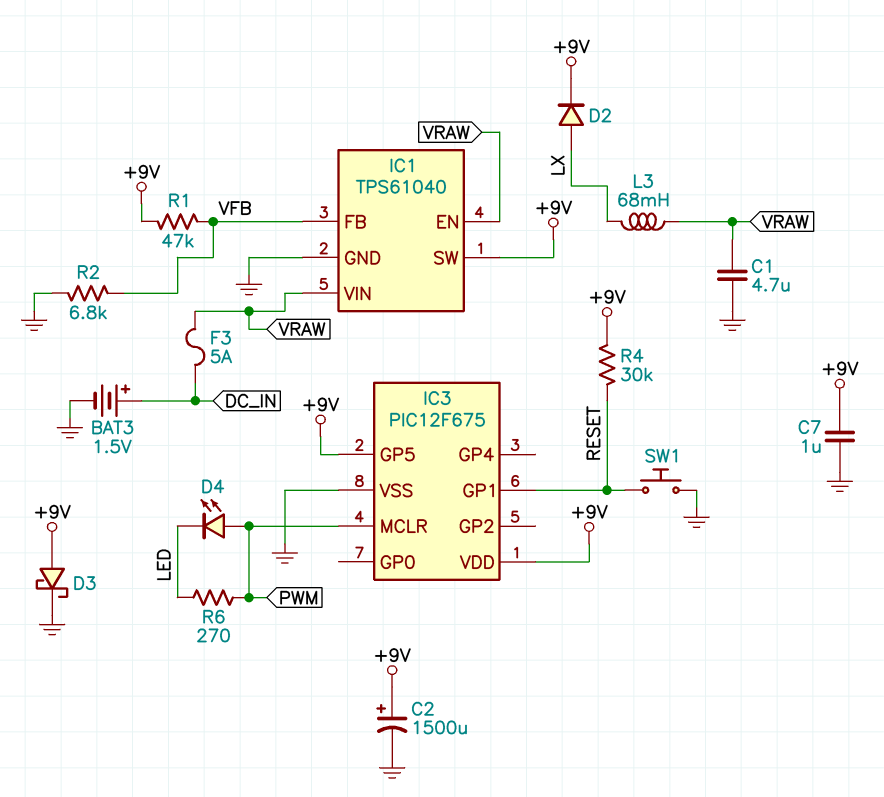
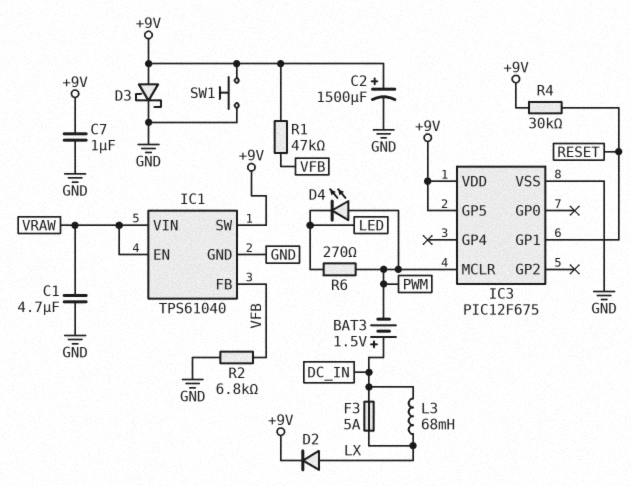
BAT3: 1.5V (plus DC_IN, minus GND) -> 1.5V (plus DC_IN, minus PWM)
F3: 5A (DC_IN, VRAW) -> 5A (DC_IN, LX)
L3: 68mH (LX, VRAW) -> 68mH (DC_IN, LX)
SW1: button (GND, RESET) -> button (+9V, GND)

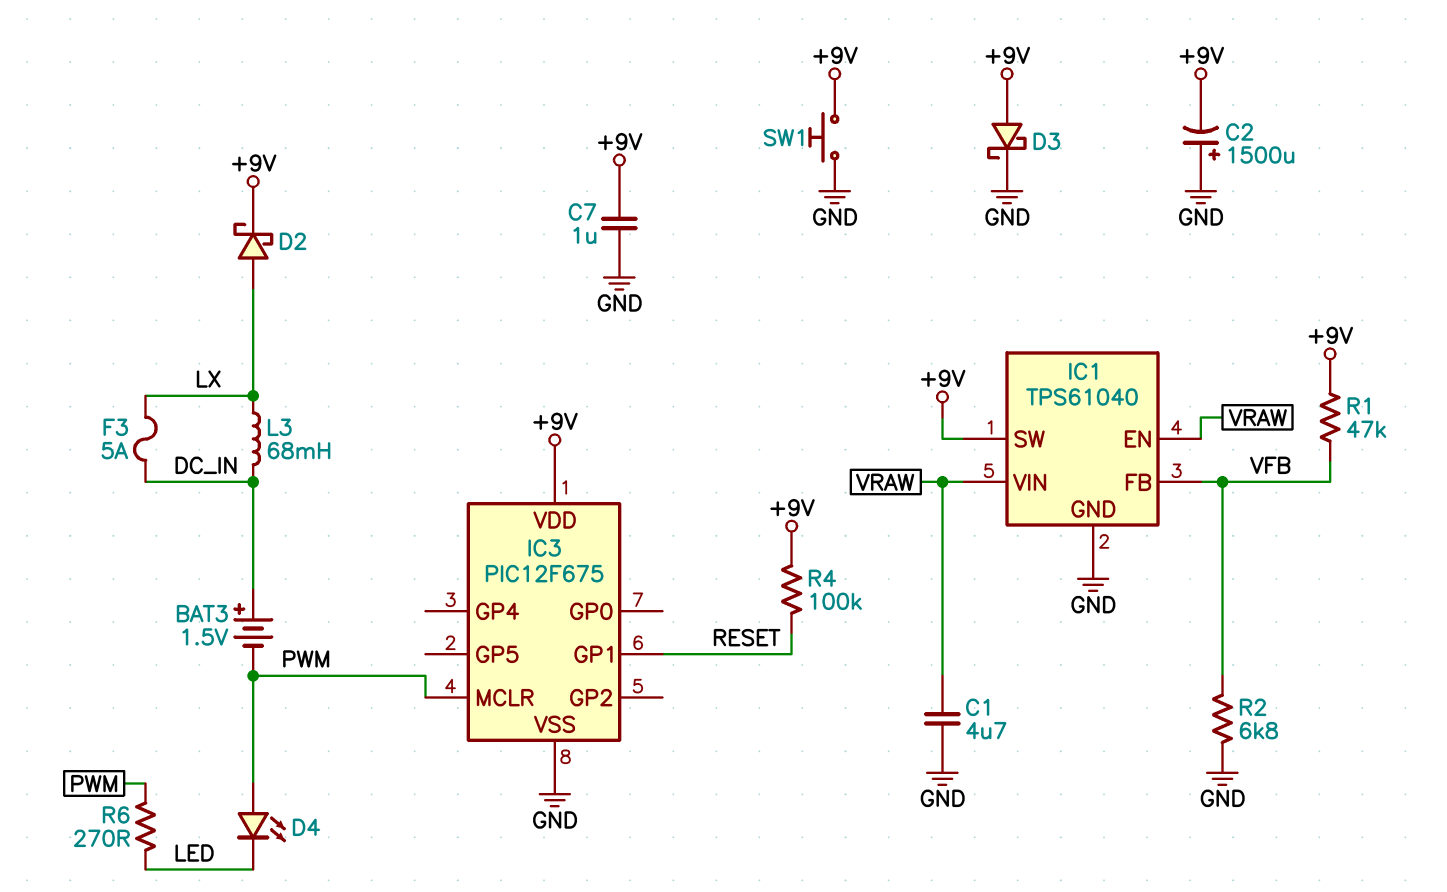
C2: 1500uF (plus +9V, minus GND) -> 1500uF (plus GND, minus +9V)
D2: diode (A LX, K +9V) -> schottky (A LX, K +9V)
IC3 pin GP5: +9V -> none
R4: 30k (+9V, RESET) -> 100k (+9V, RESET)

